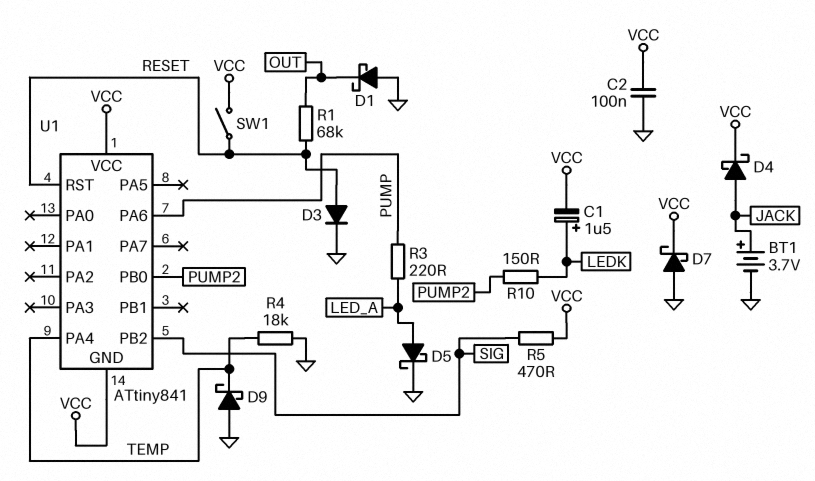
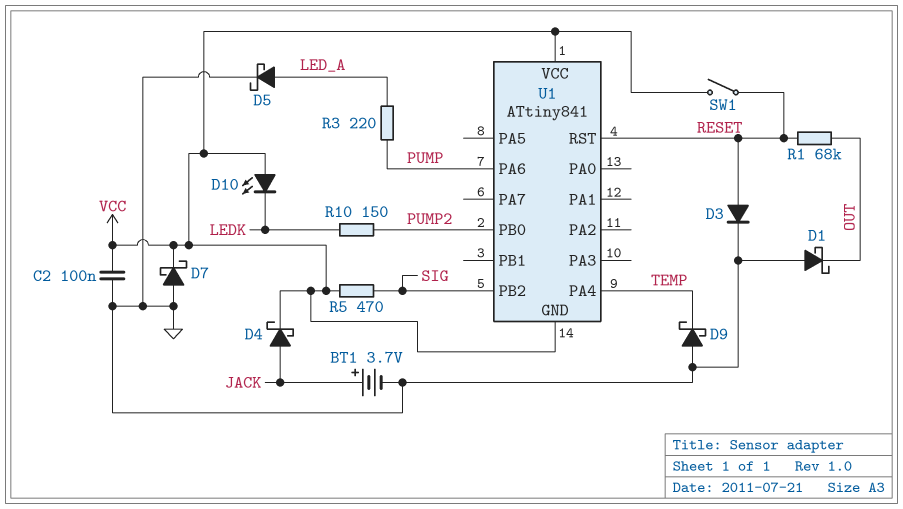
C1: 1.5uF (plus LEDK, minus VCC) -> none
D10: none -> LED (A VCC, K LEDK)
R4: 18k (GND, TEMP) -> none

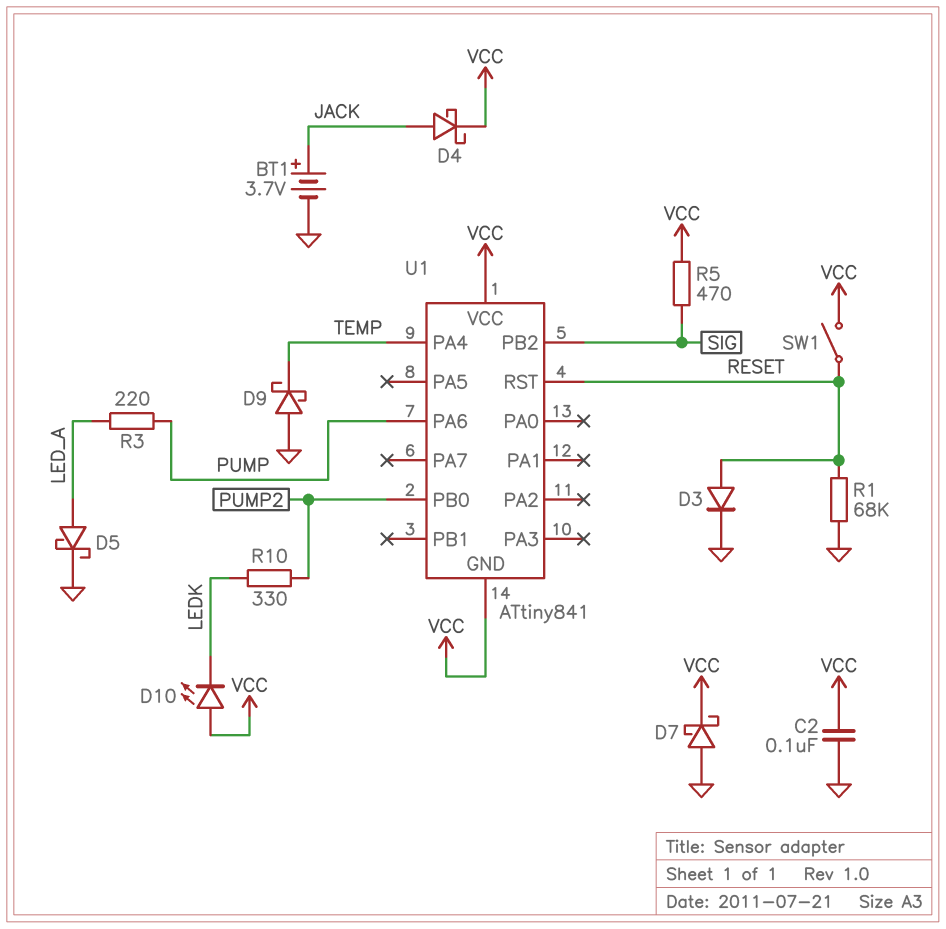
D1: schottky (A GND, K OUT) -> none
R1: 68k (OUT, RESET) -> 68k (GND, RESET)
R10: 150 (LEDK, PUMP2) -> 330 (LEDK, PUMP2)

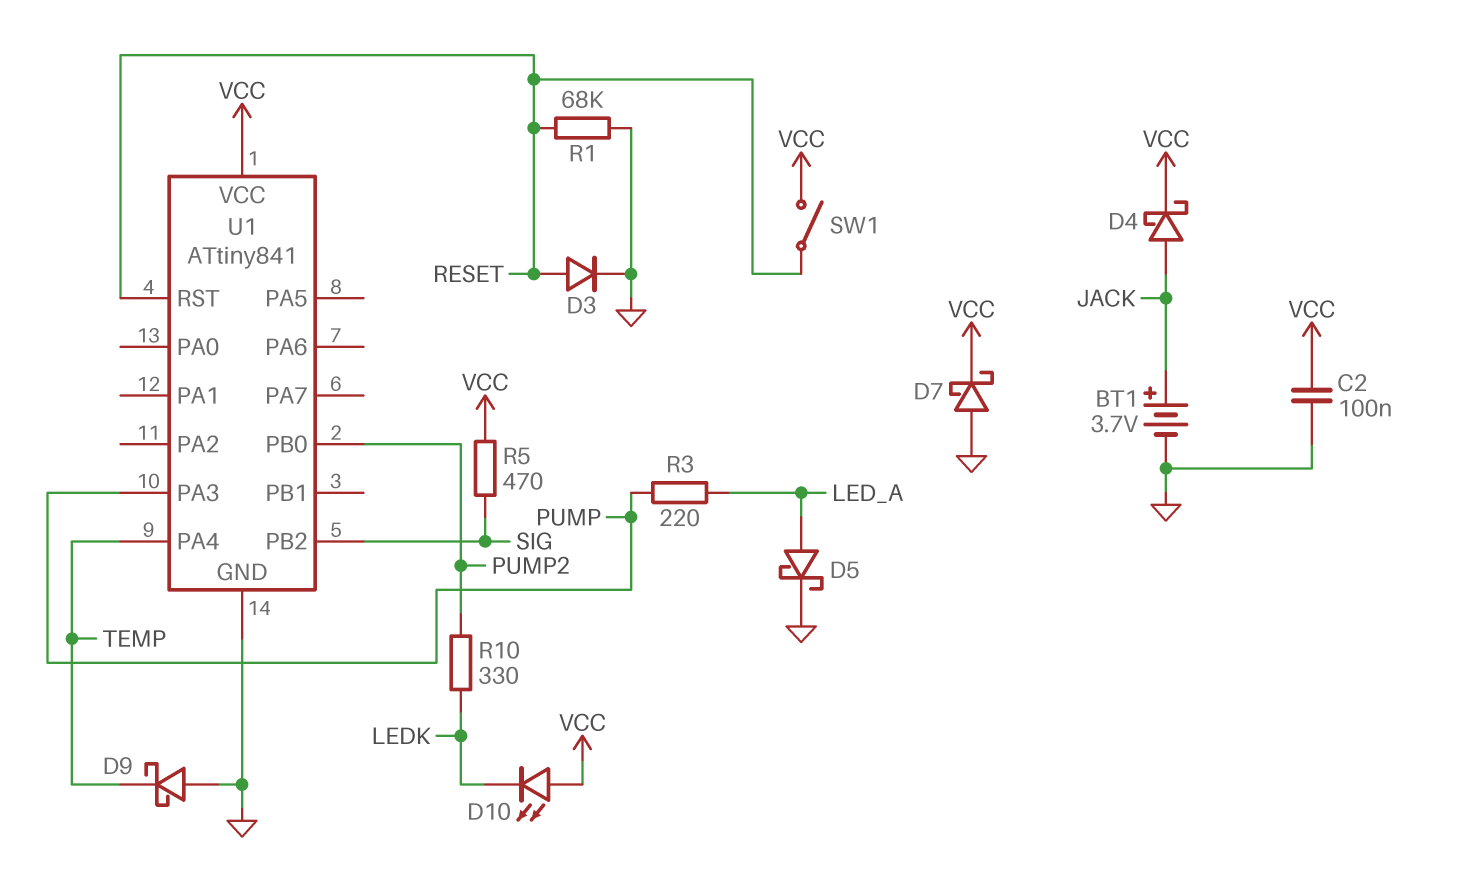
U1 pin GND: VCC -> GND
U1 pin PA3: none -> PUMP
U1 pin PA6: PUMP -> none

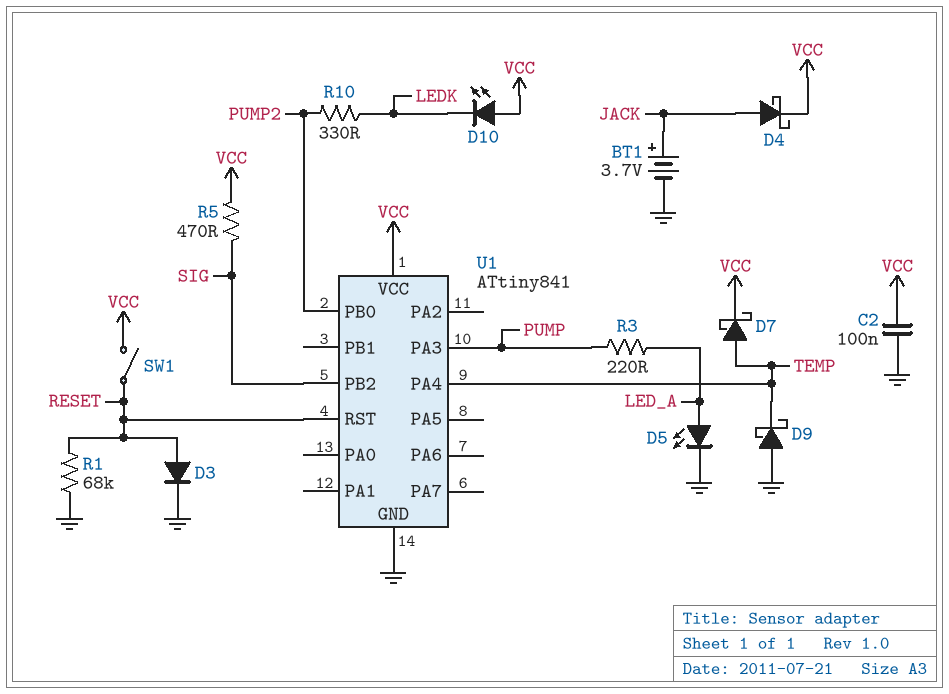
D5: schottky (A LED_A, K GND) -> LED (A LED_A, K GND)
D7: schottky (A GND, K VCC) -> schottky (A TEMP, K VCC)

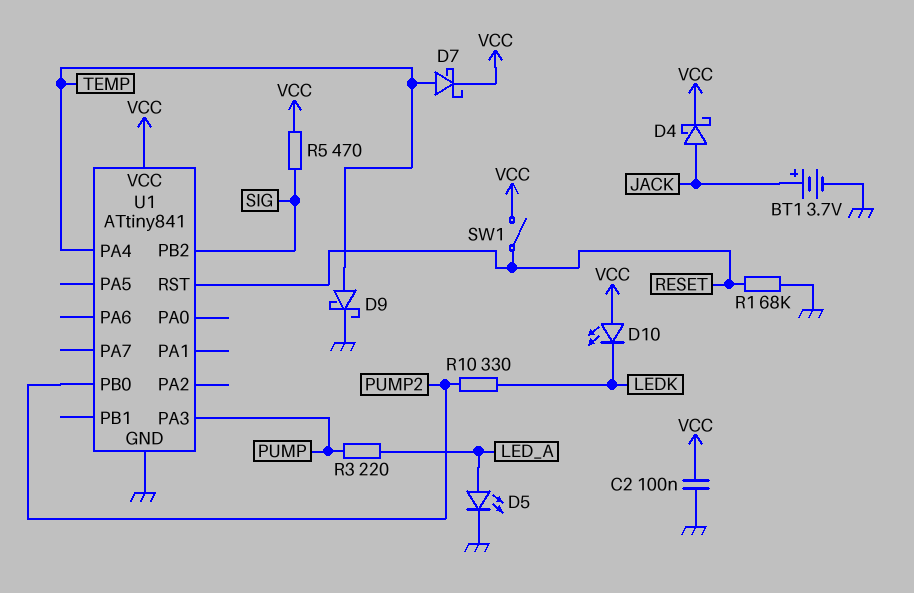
D3: diode (A RESET, K GND) -> none
D9: schottky (A GND, K TEMP) -> schottky (A TEMP, K GND)

